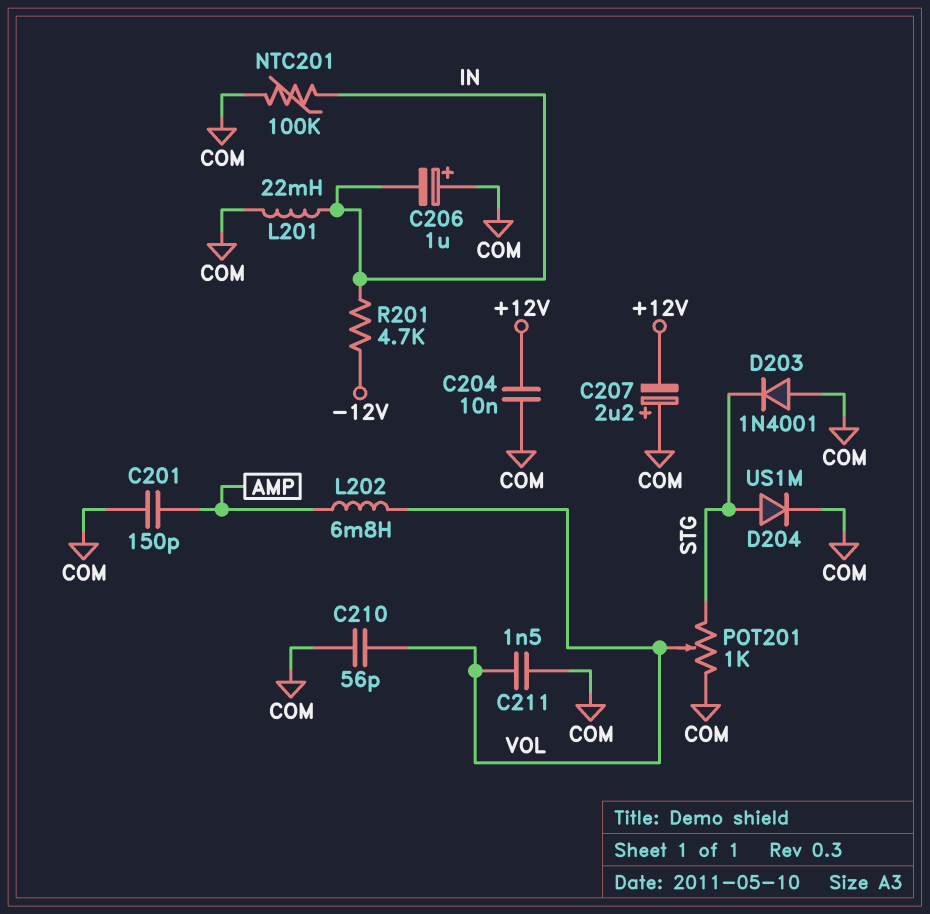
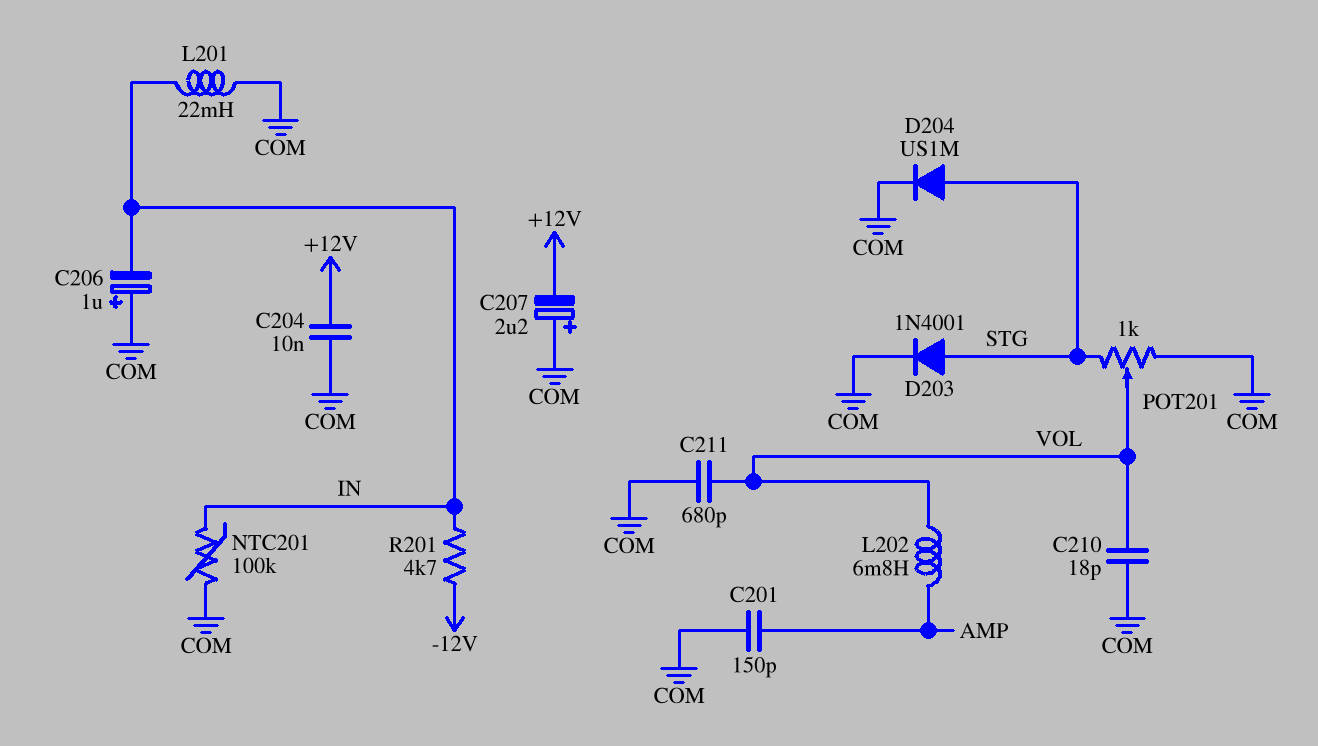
C210: 56pF (COM, VOL) -> 18pF (COM, VOL)
C211: 1.5nF (COM, VOL) -> 680pF (COM, VOL)
D203: diode 1N4001 (A COM, K STG) -> diode 1N4001 (A STG, K COM)

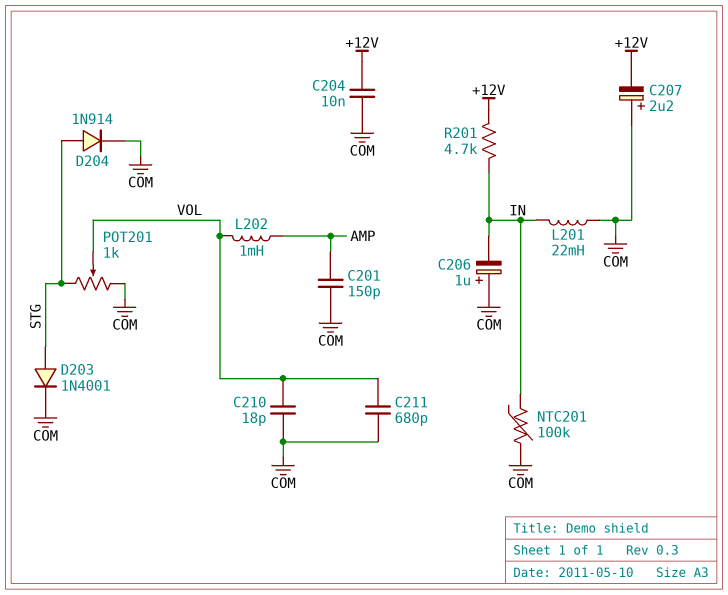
D204: diode US1M (A STG, K COM) -> diode 1N914 (A STG, K COM)
L202: 6.8mH (AMP, VOL) -> 1mH (AMP, VOL)
R201: 4.7k (-12V, IN) -> 4.7k (+12V, IN)

